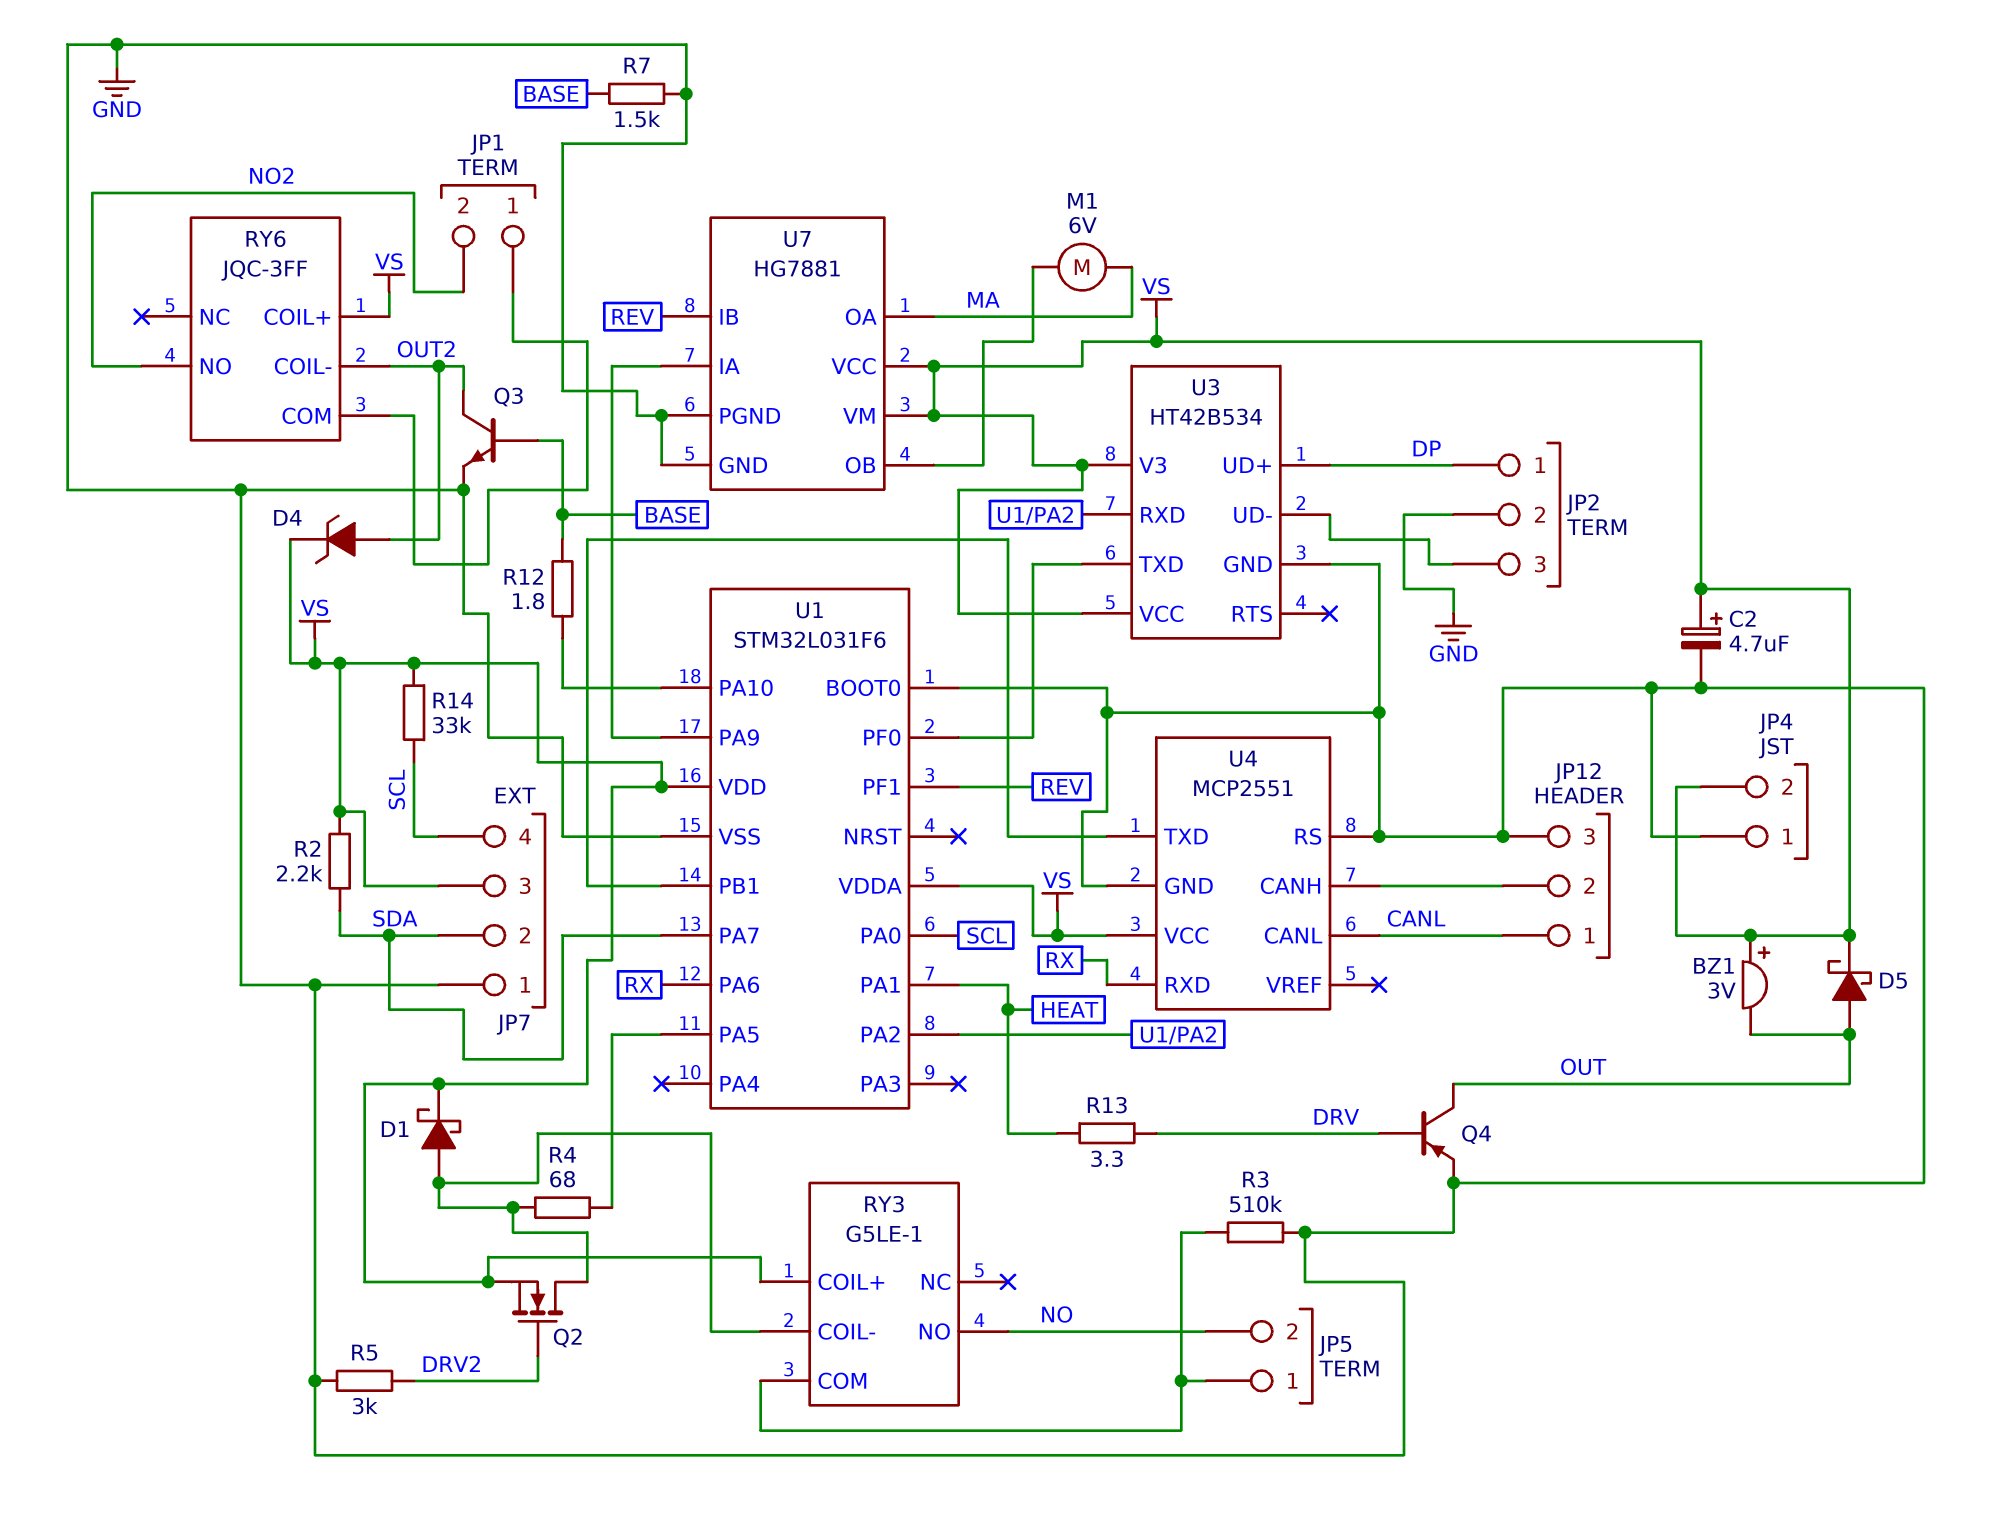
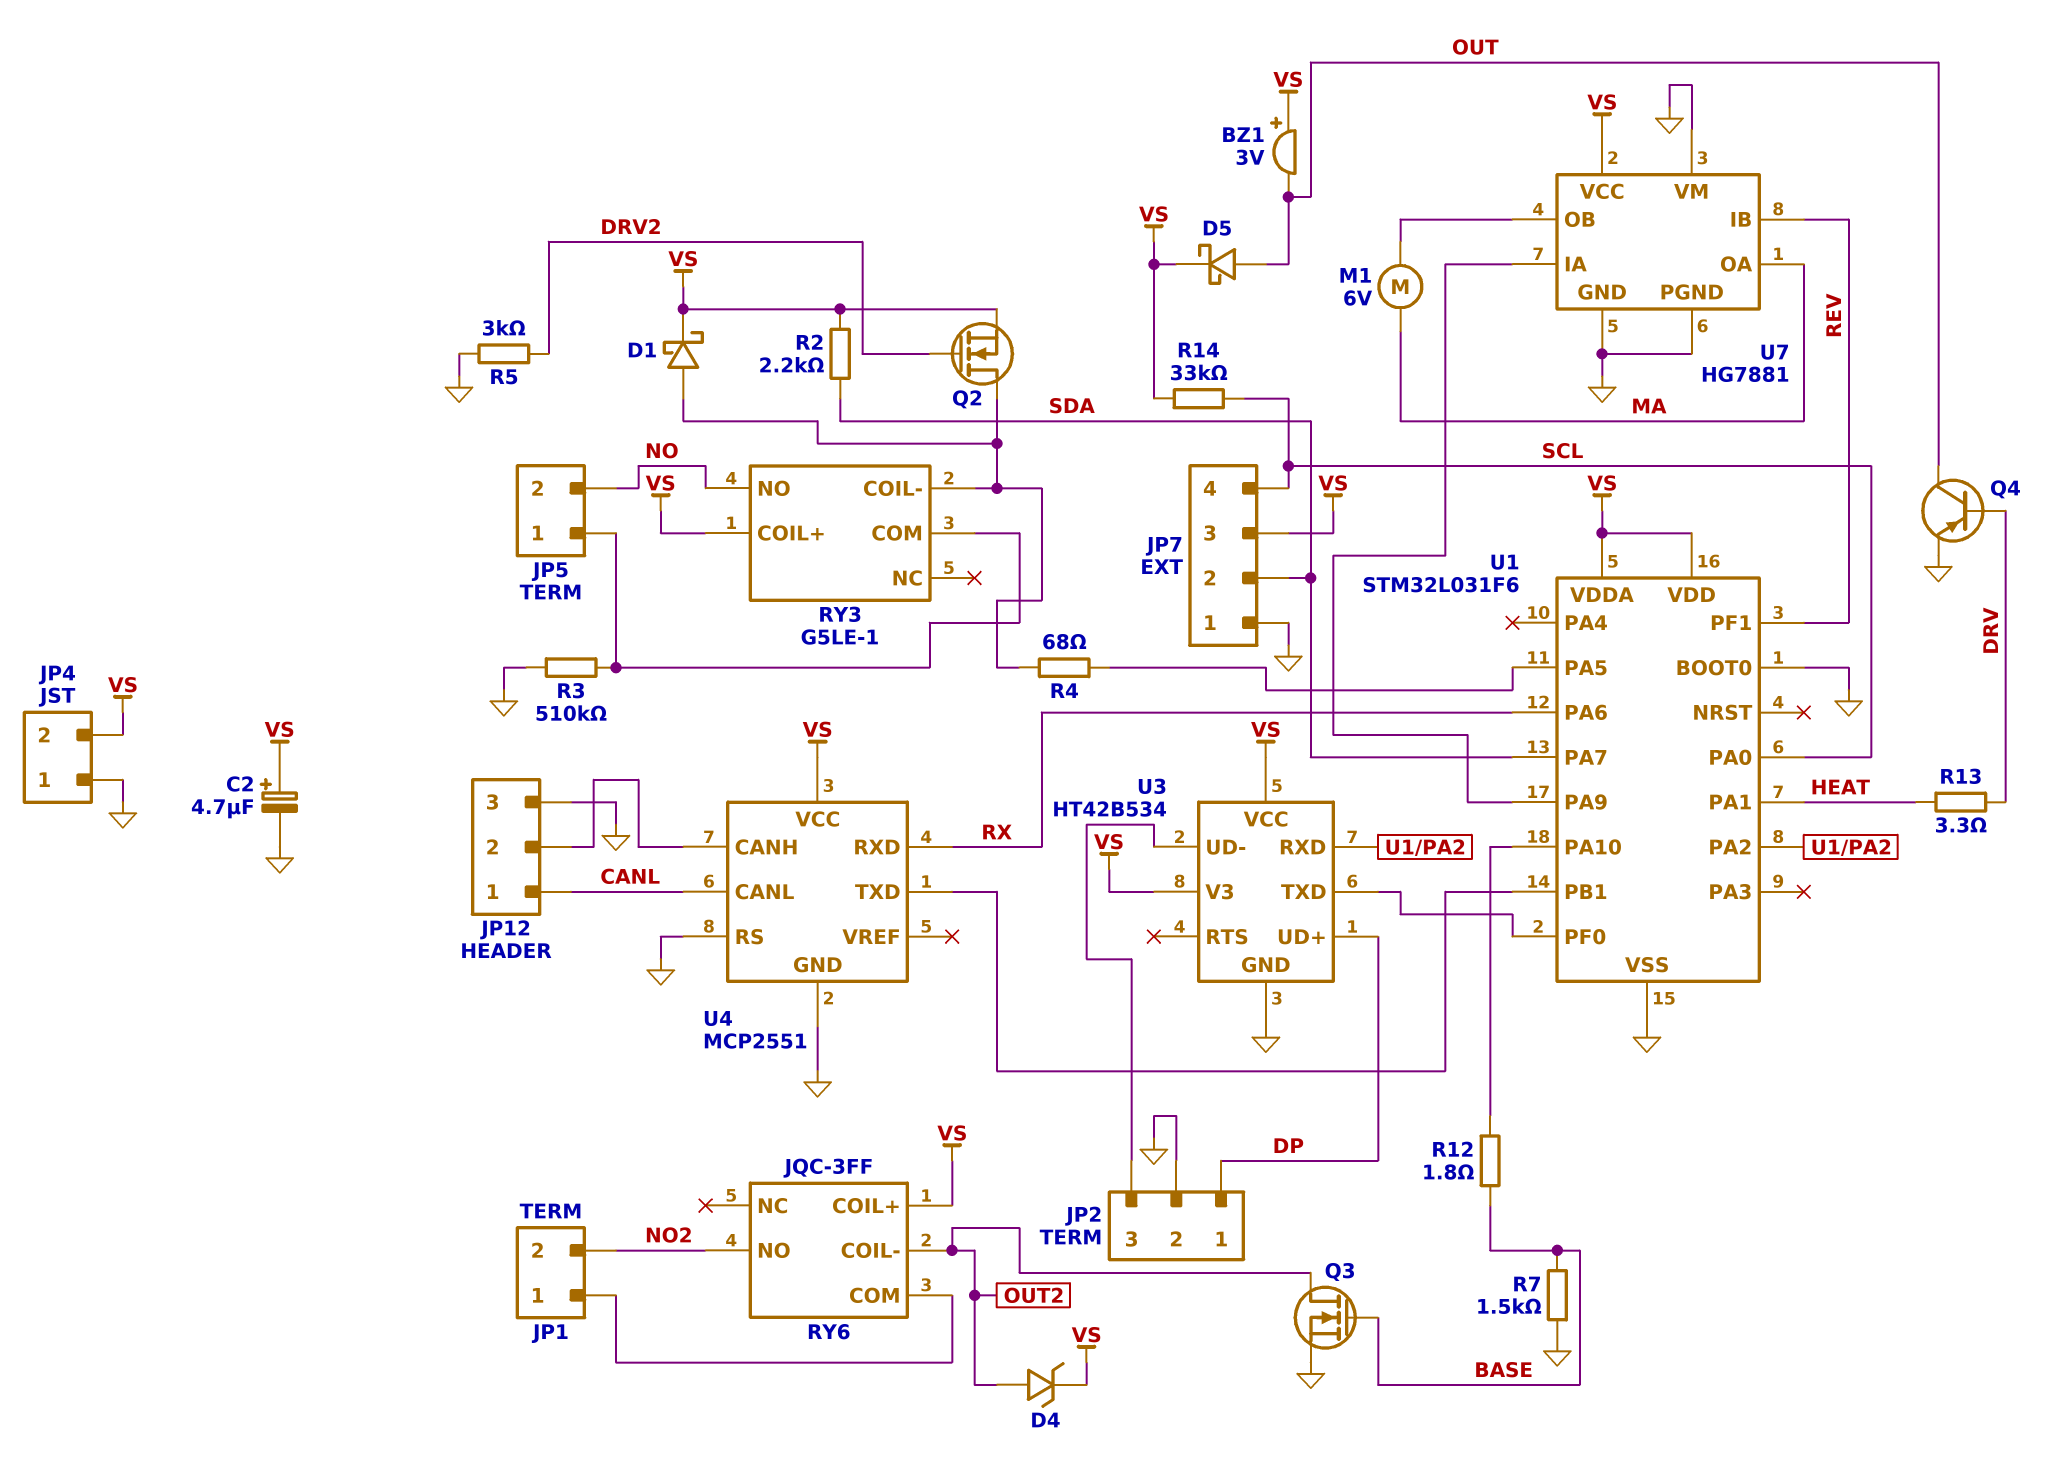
Q3: NPN (B BASE, C OUT2, E GND) -> NMOS (G BASE, D OUT2, S GND)
U7 pin VM: VS -> GND

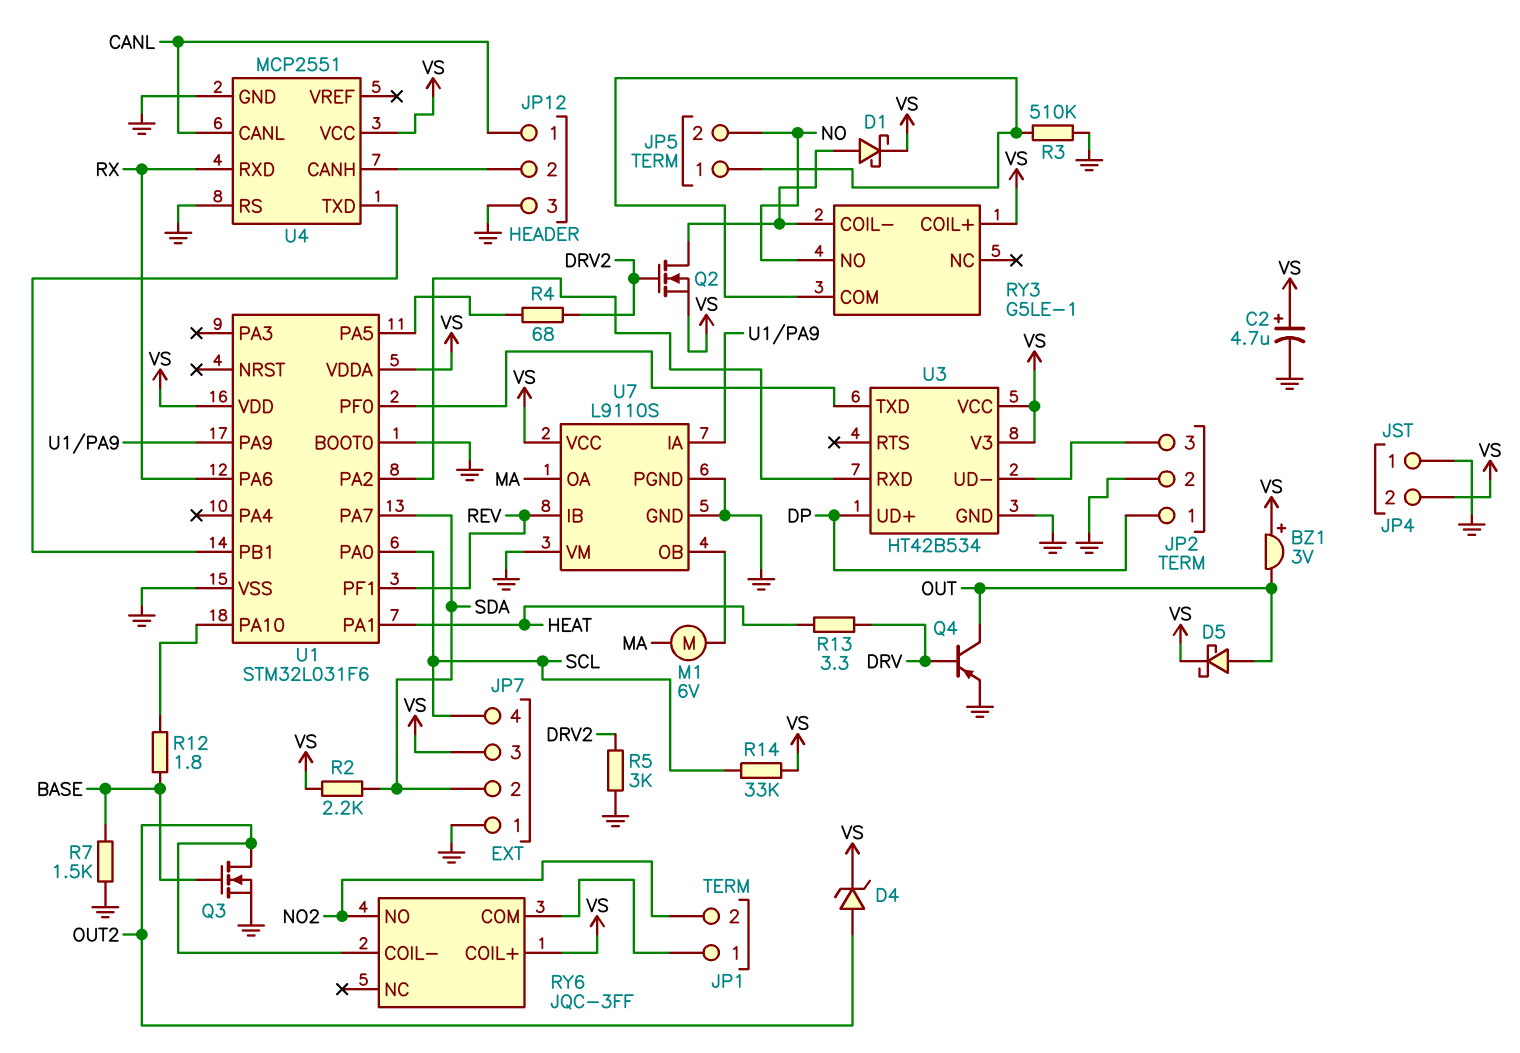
R4: 68 (RY3/COIL-, U1/PA5) -> 68 (DRV2, U1/PA5)
U7: HG7881 -> L9110S

